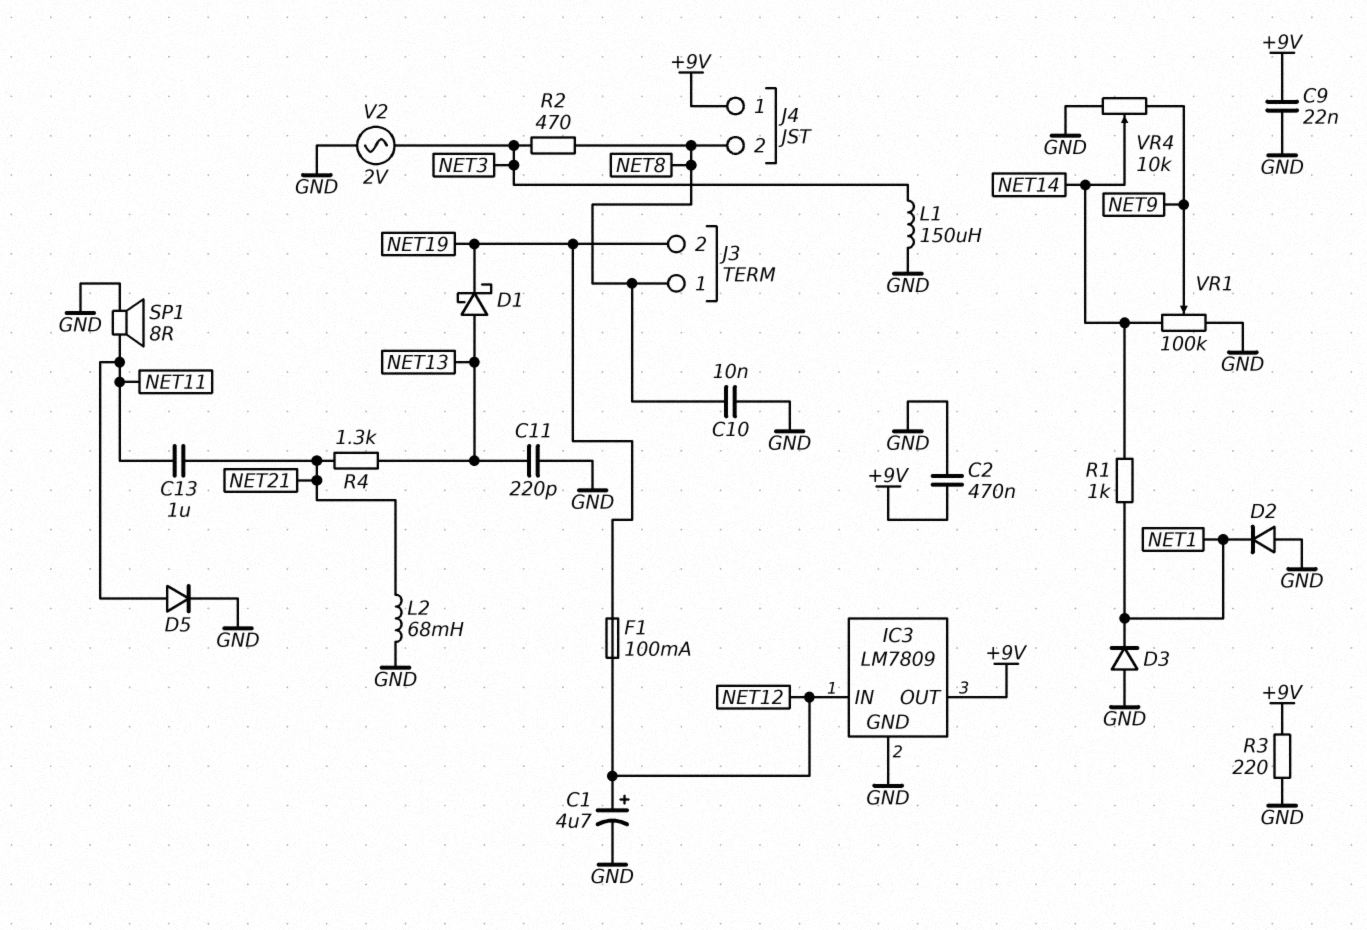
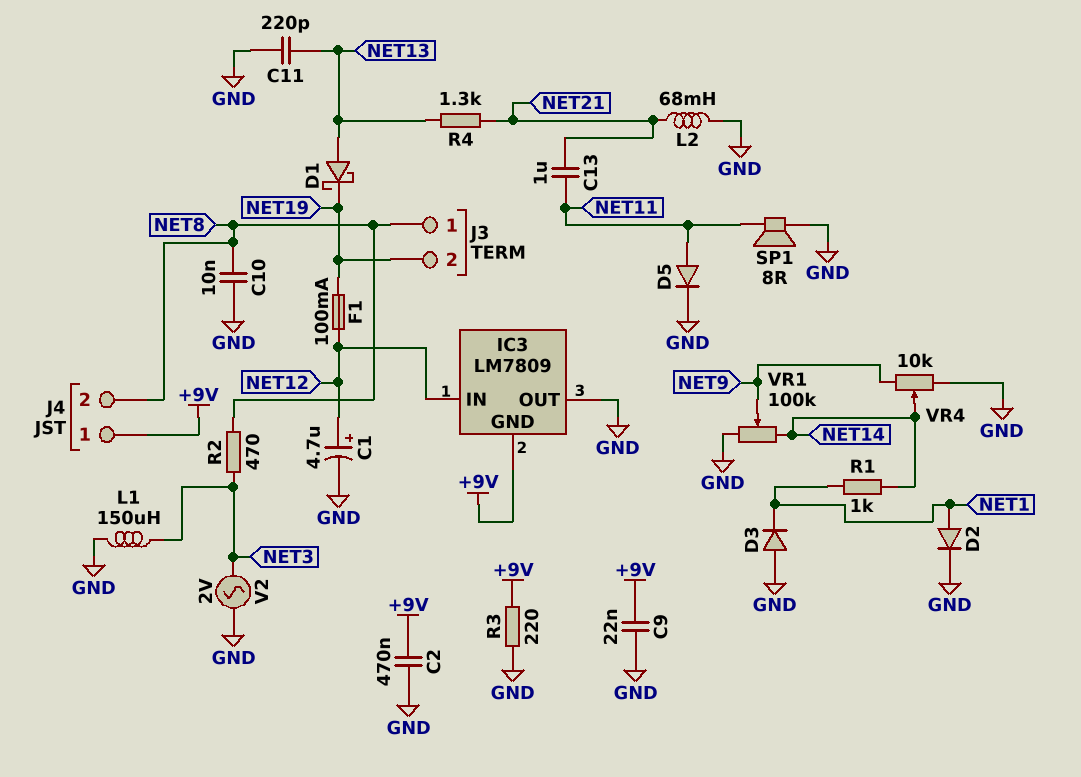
D2: diode (A GND, K NET1) -> diode (A NET1, K GND)
IC3 pin GND: GND -> +9V
IC3 pin OUT: +9V -> GND

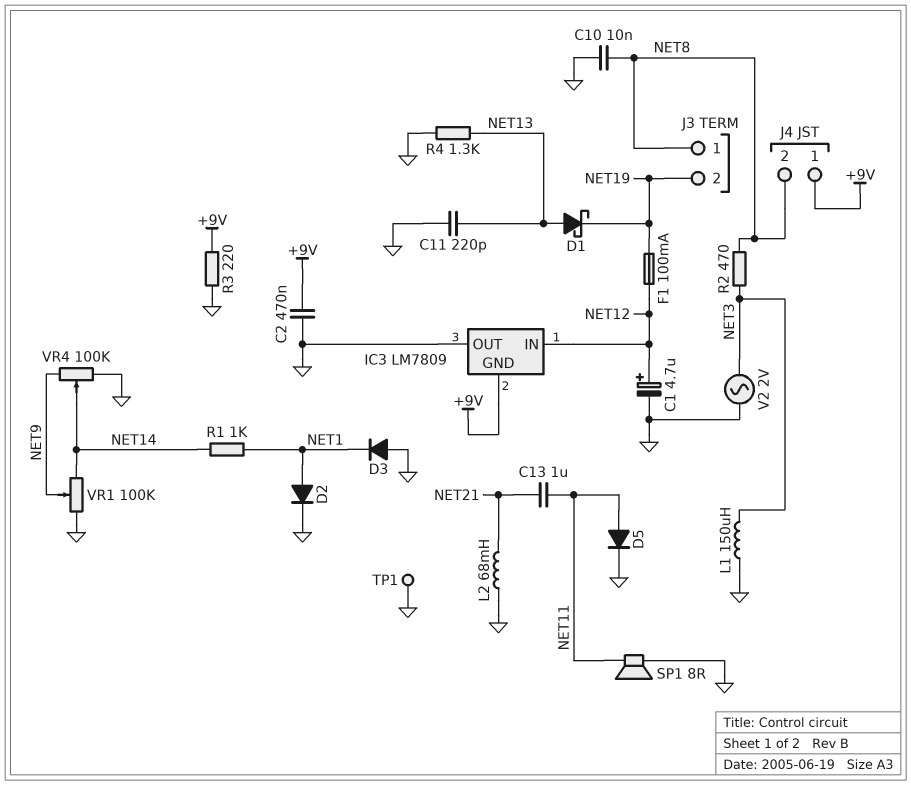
C9: 22nF (+9V, GND) -> none
R4: 1.3k (NET13, NET21) -> 1.3k (GND, NET13)
TP1: none -> test point (GND)
VR4: 10k (GND, NET9, wiper NET14) -> 100k (GND, NET9, wiper NET14)

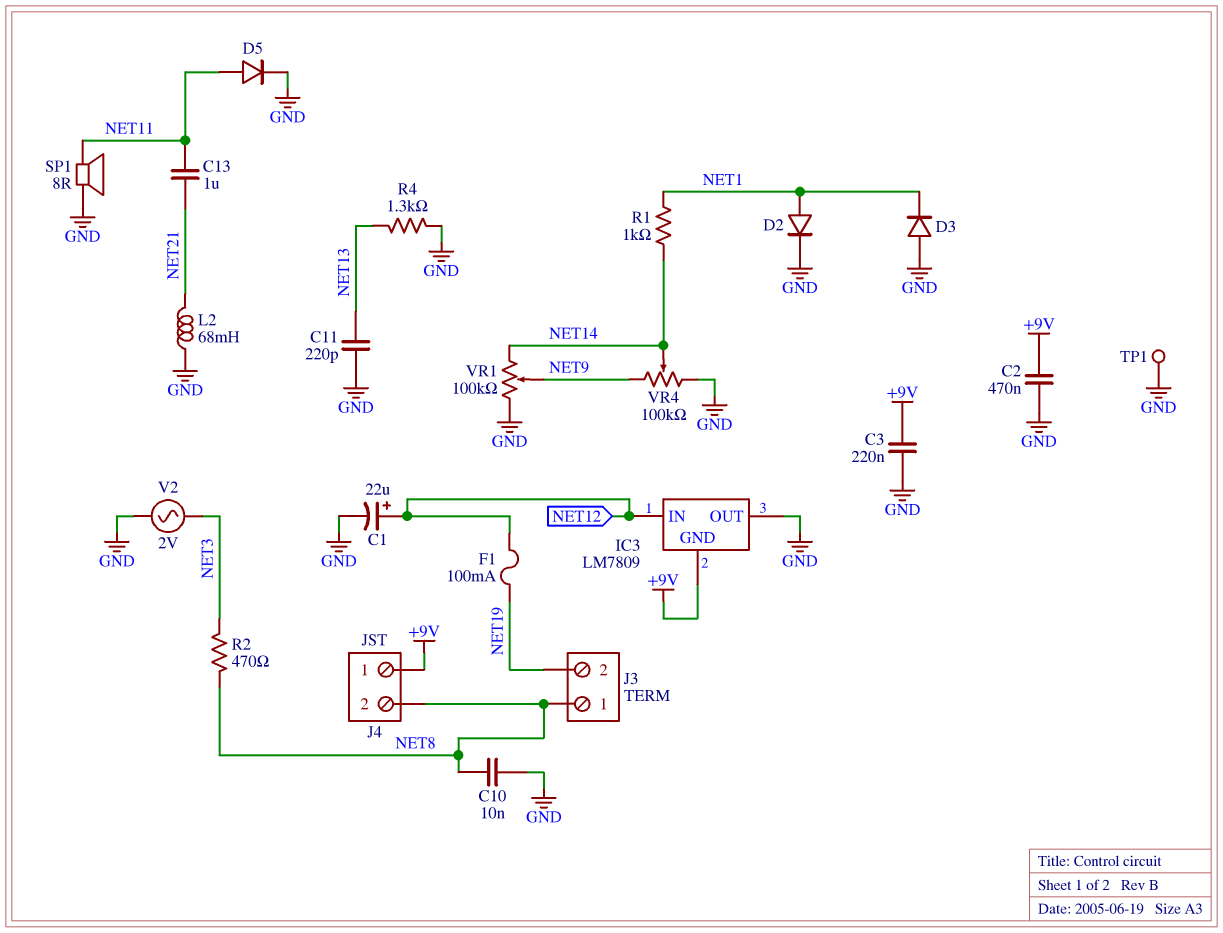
C1: 4.7uF (plus NET12, minus GND) -> 22uF (plus NET12, minus GND)
C3: none -> 220nF (+9V, GND)
D1: schottky (A NET13, K NET19) -> none
L1: 150uH (GND, NET3) -> none
R3: 220 (+9V, GND) -> none

